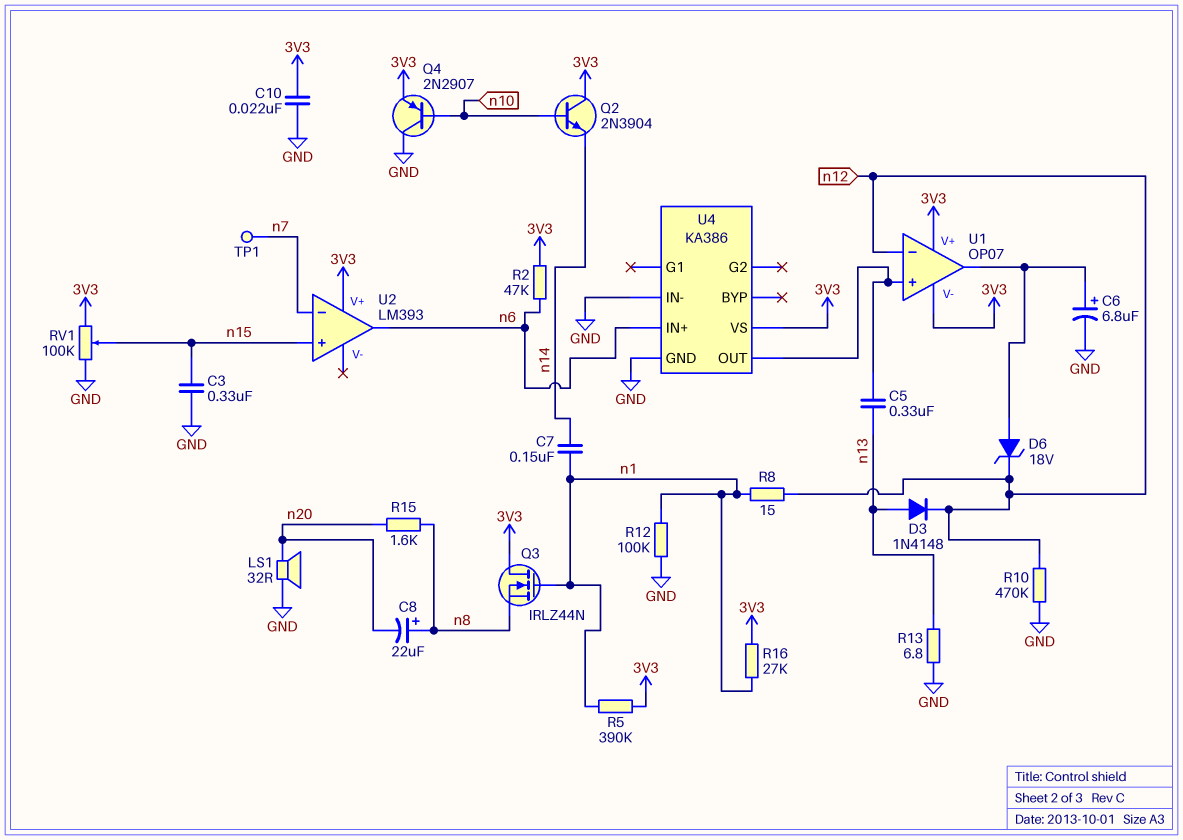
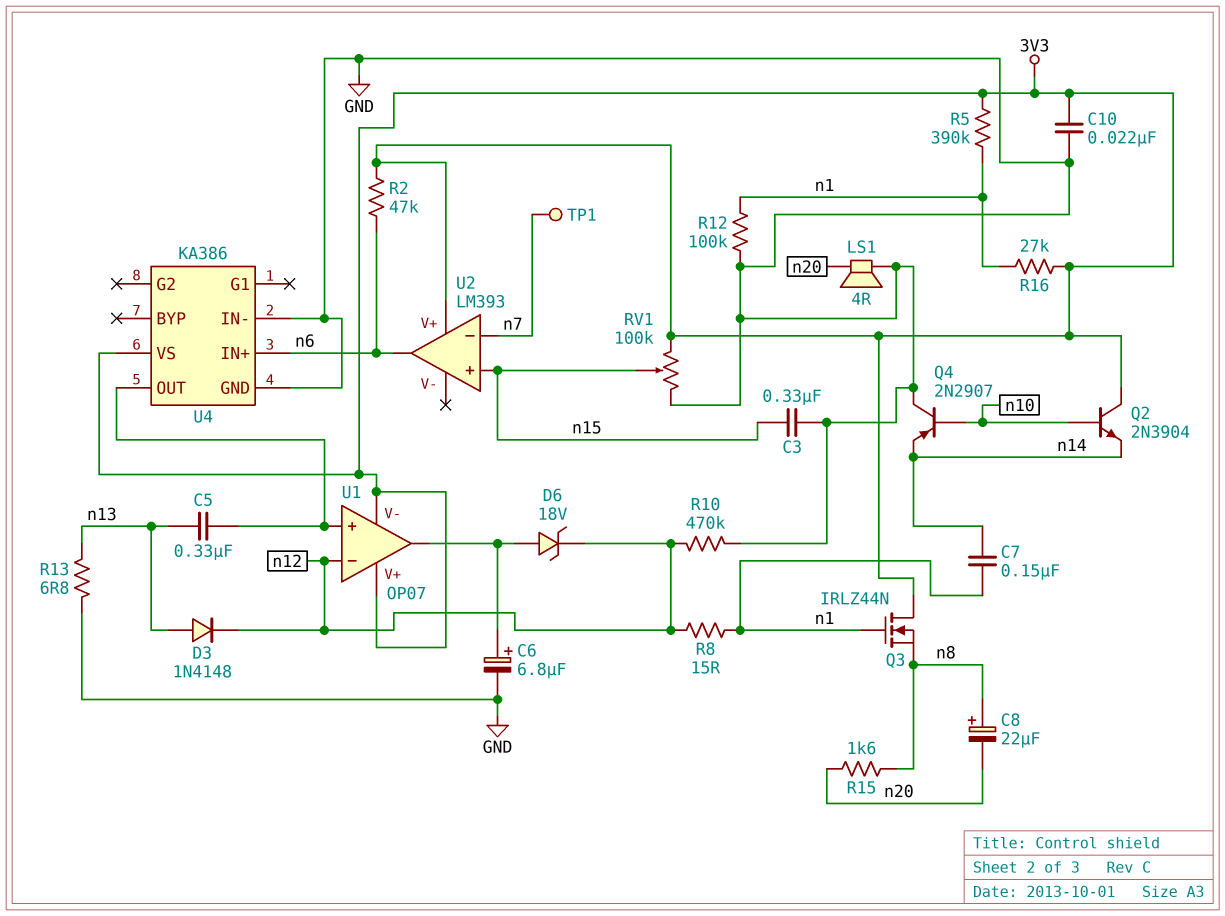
LS1: speaker 32R (GND, n20) -> speaker 4R (GND, n20)
Q4: PNP 2N2907 (B n10, C GND, E 3V3) -> PNP 2N2907 (B n10, C GND, E n14)

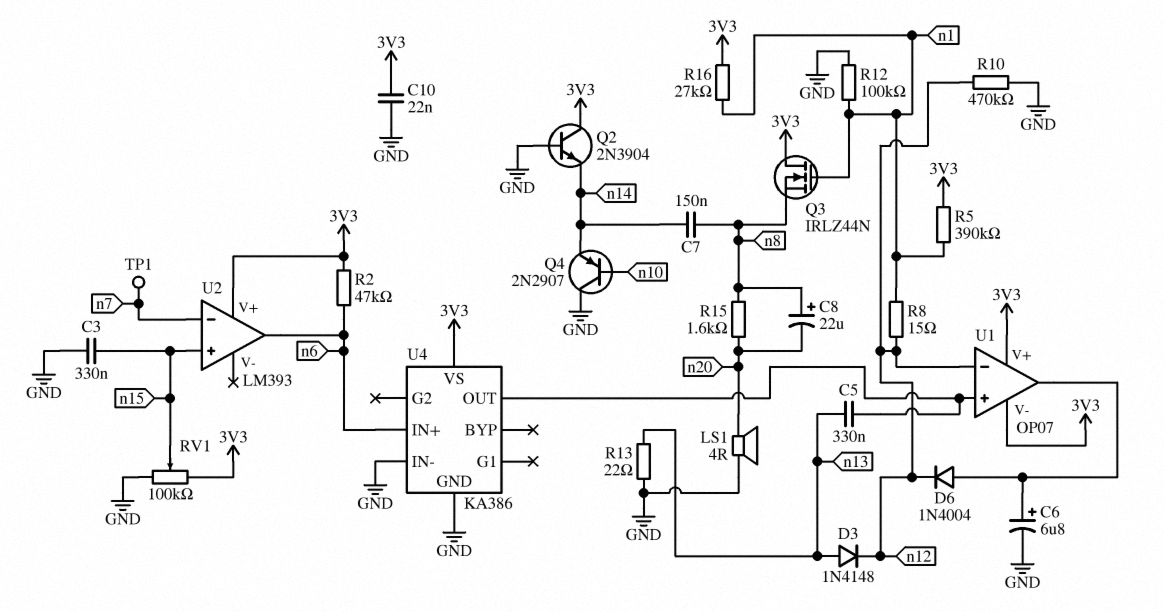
C7: 150nF (n1, n14) -> 150nF (n8, n14)
D6: zener 18V (A U1/out, K n12) -> diode 1N4004 (A U1/out, K n12)
Q2: NPN 2N3904 (B n10, C 3V3, E n14) -> NPN 2N3904 (B GND, C 3V3, E n14)
R13: 6.8 (GND, n13) -> 22 (GND, n13)

